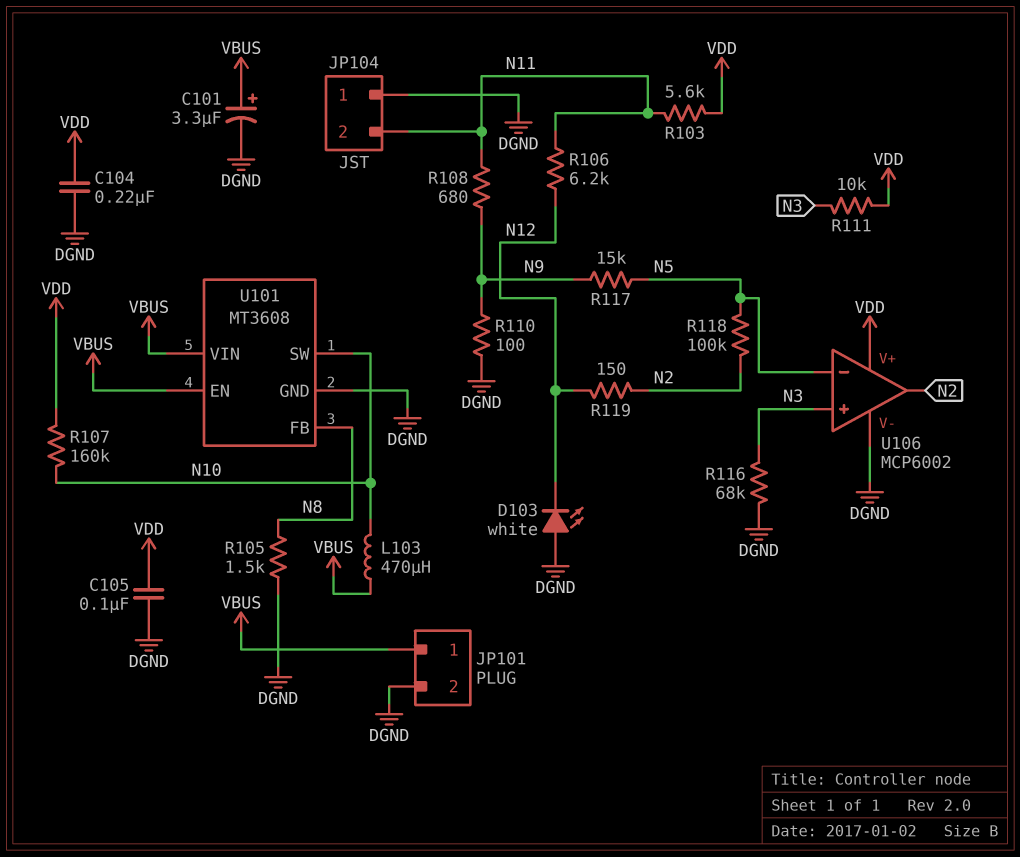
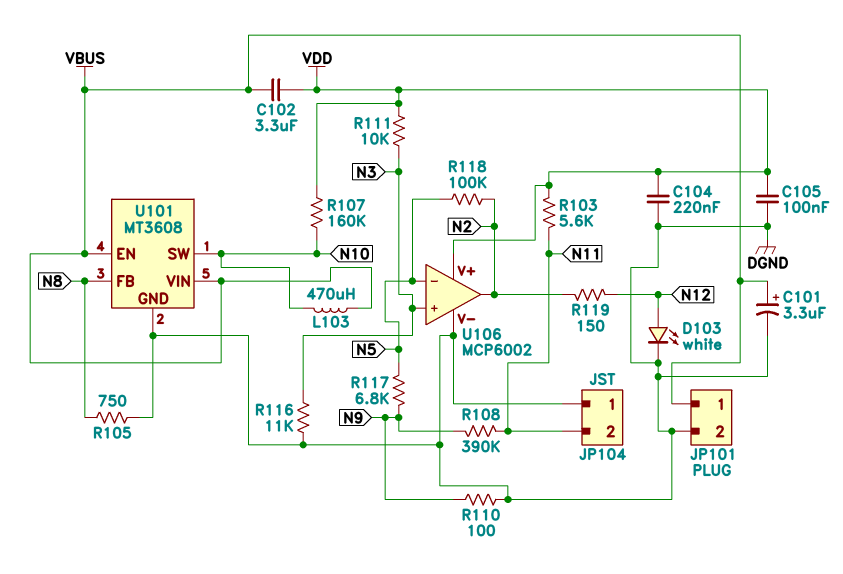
C102: none -> 3.3uF (VBUS, VDD)
D103: LED white (A DGND, K N12) -> LED white (A N12, K DGND)
R105: 1.5k (DGND, N8) -> 750 (DGND, N8)
R106: 6.2k (N11, N12) -> none
R108: 680 (N9, N11) -> 390k (N9, N11)
R116: 68k (DGND, N3) -> 11k (DGND, N3)
R117: 15k (N5, N9) -> 6.8k (N5, N9)

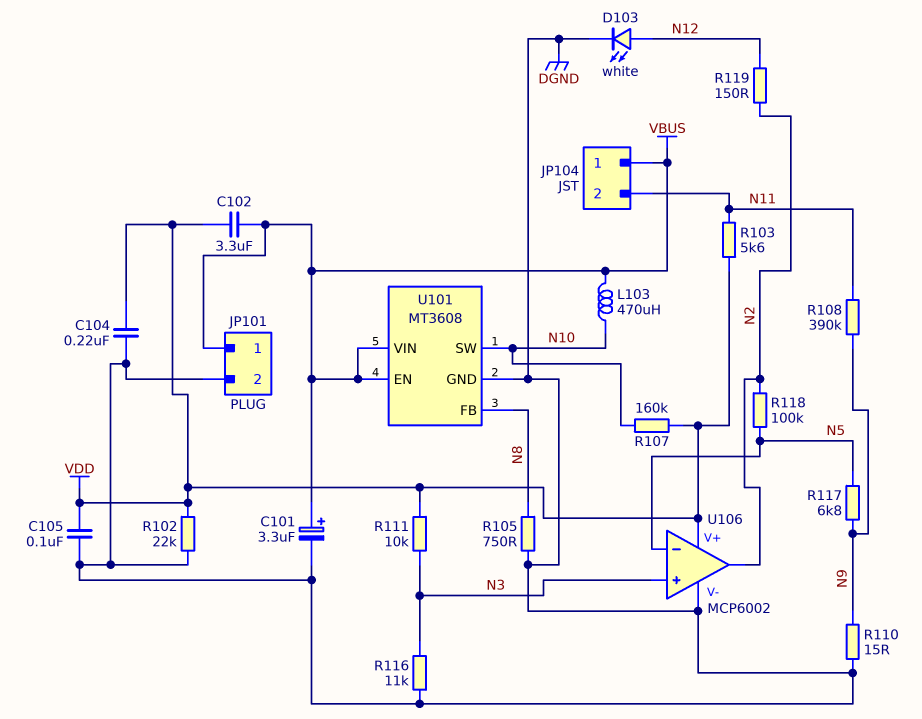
JP104 pin 1: DGND -> VBUS
R102: none -> 22k (DGND, VDD)
R110: 100 (DGND, N9) -> 15 (DGND, N9)

